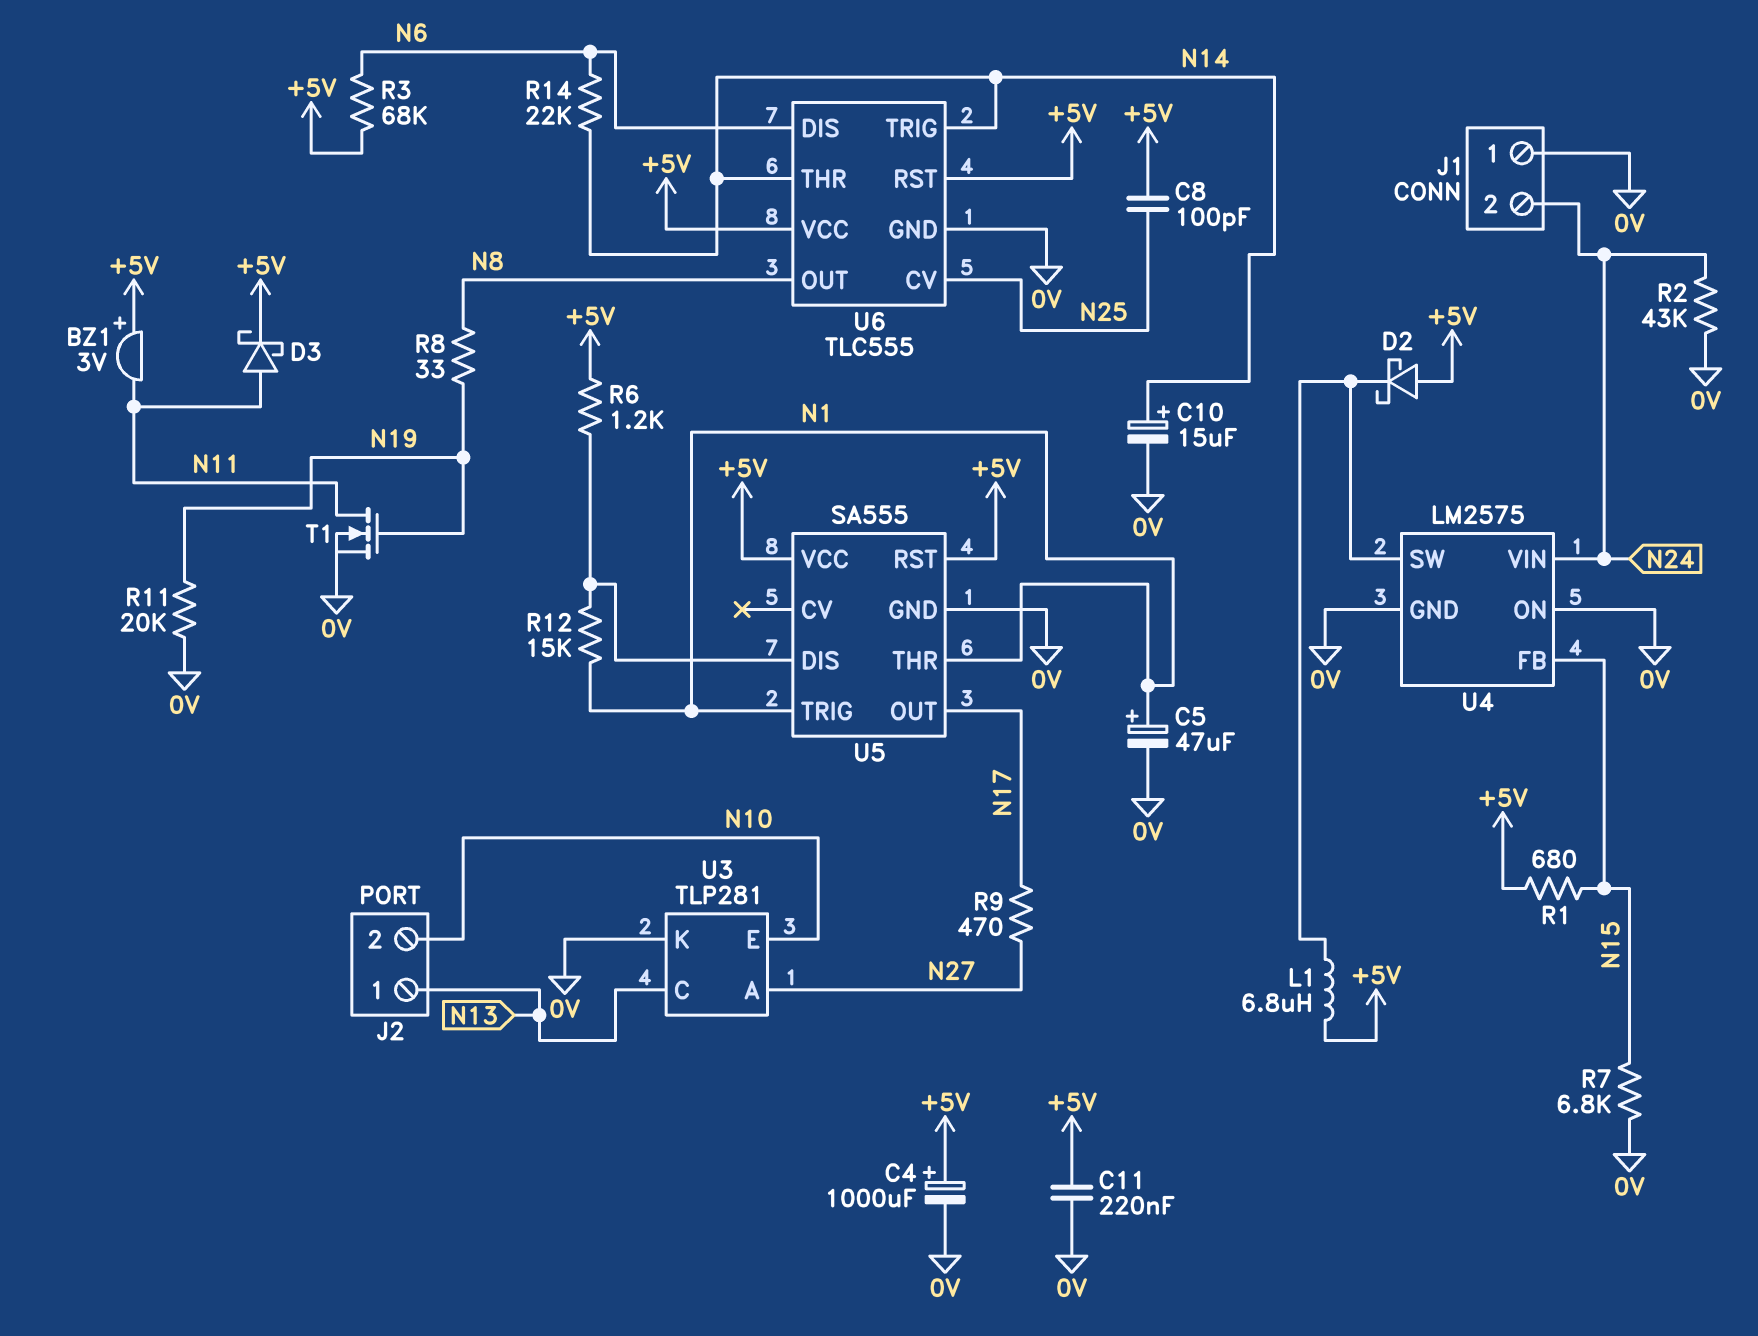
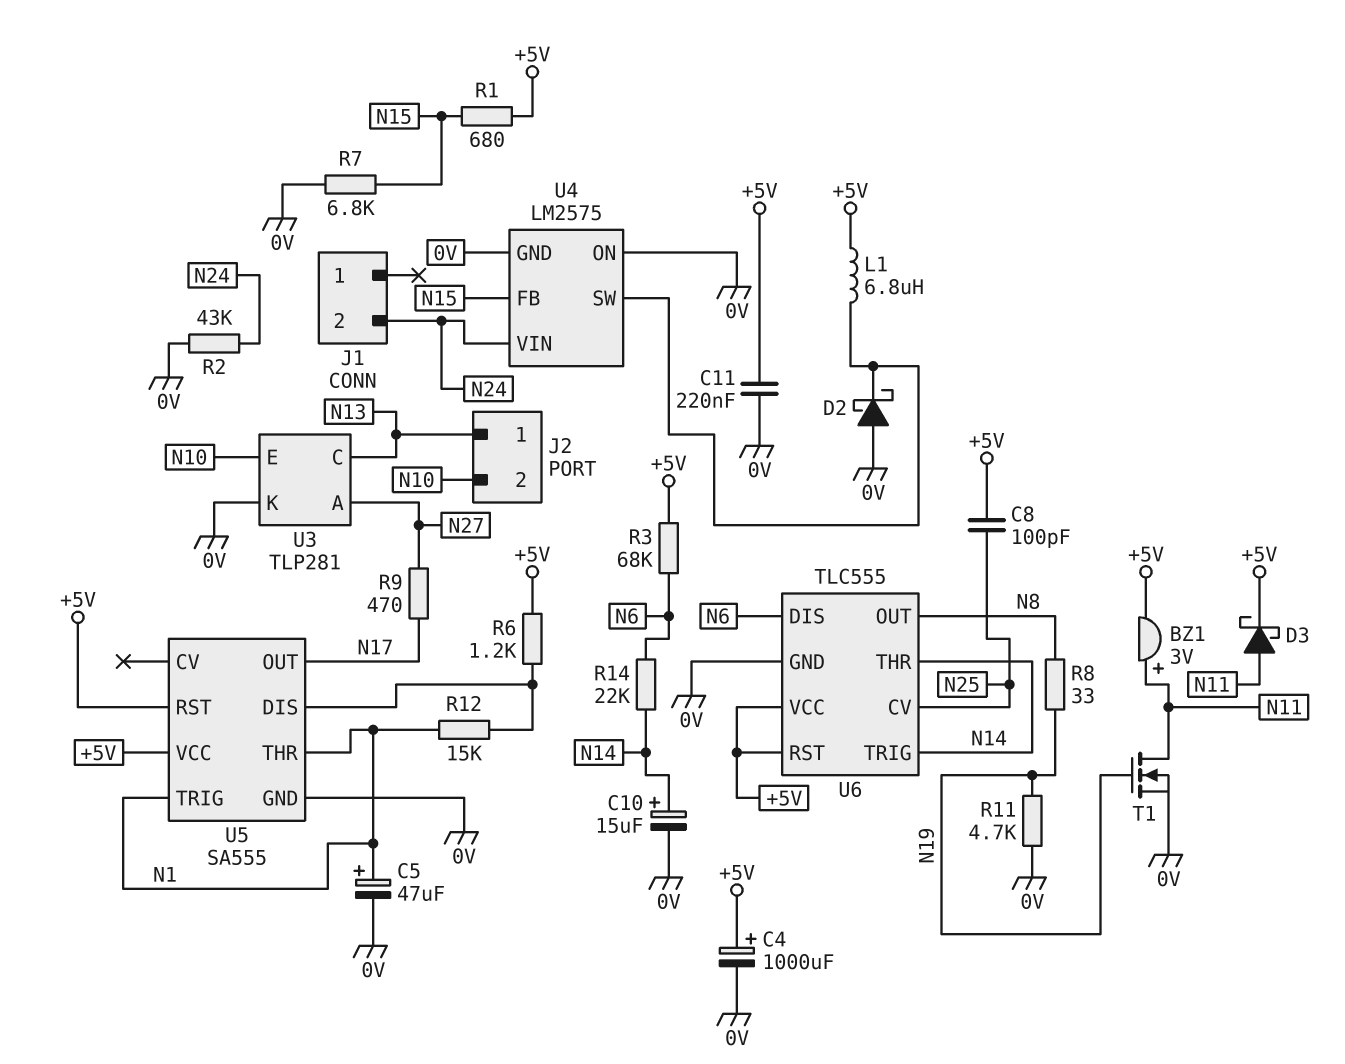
BZ1: buzzer 3V (plus +5V, minus N11) -> buzzer 3V (plus N11, minus +5V)
D2: schottky (A +5V, K U4/SW) -> schottky (A 0V, K U4/SW)
J1 pin 1: 0V -> none
R11: 20k (0V, N19) -> 4.7k (0V, N19)

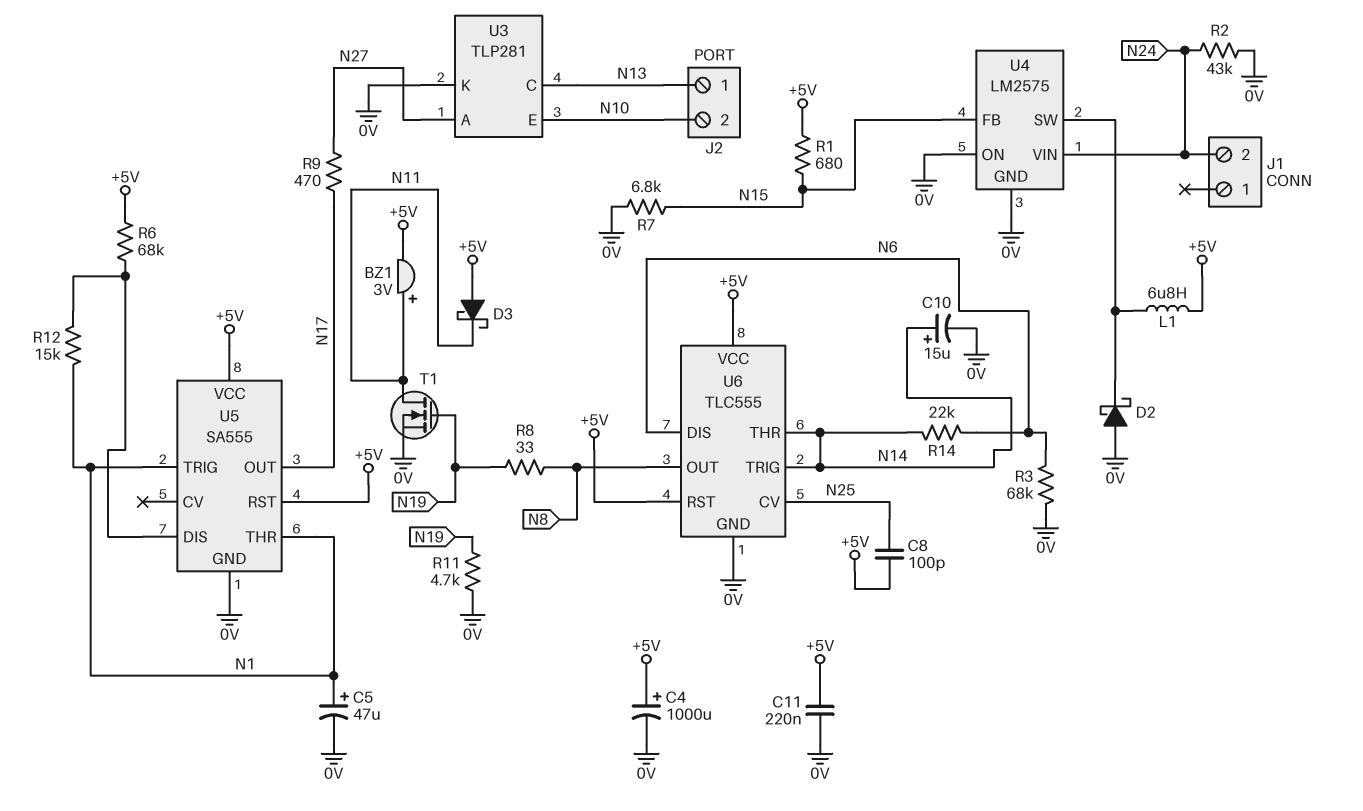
D3: schottky (A N11, K +5V) -> schottky (A +5V, K N11)
R3: 68k (+5V, N6) -> 68k (0V, N6)
R6: 1.2k (+5V, U5/DIS) -> 68k (+5V, U5/DIS)

